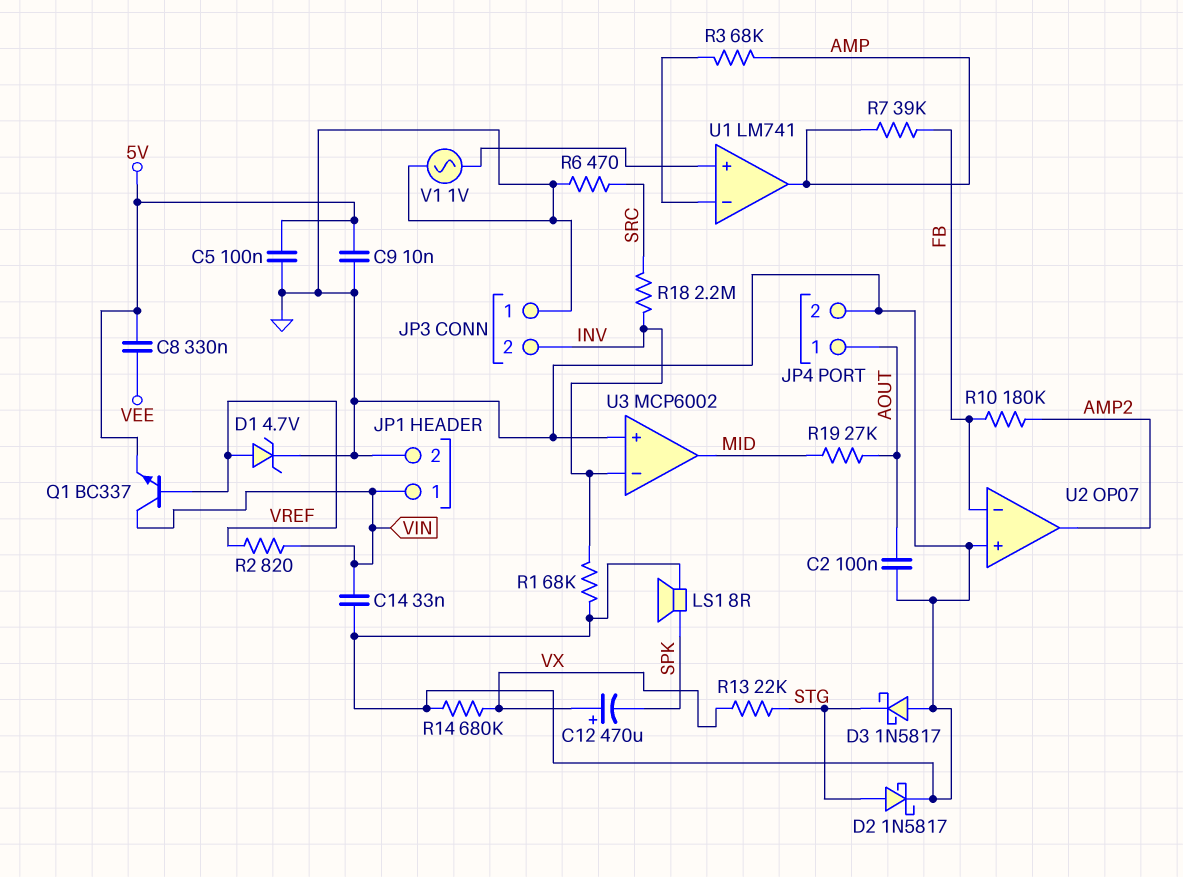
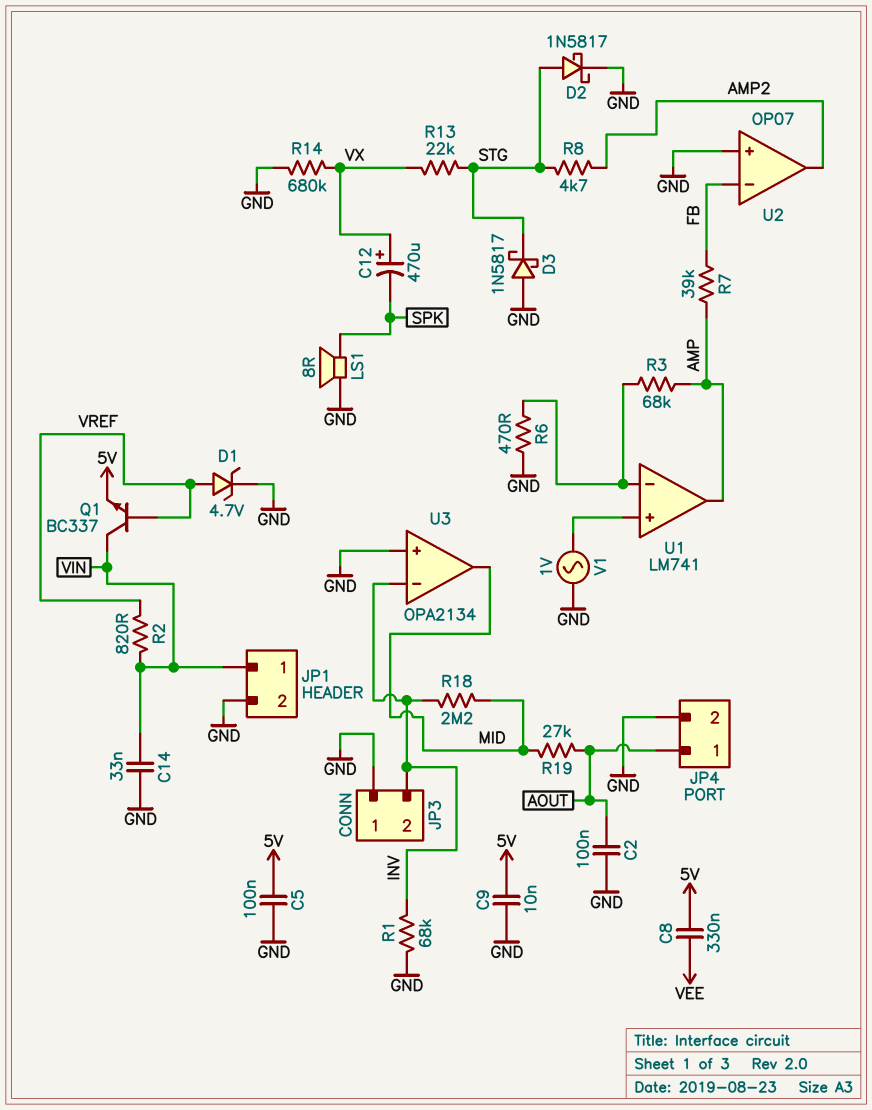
R6: 470 (GND, SRC) -> 470 (GND, U1/in-)
R8: none -> 4.7k (AMP2, STG)
R10: 180k (AMP2, FB) -> none
R18: 2.2M (INV, SRC) -> 2.2M (INV, MID)
U3: MCP6002 -> OPA2134

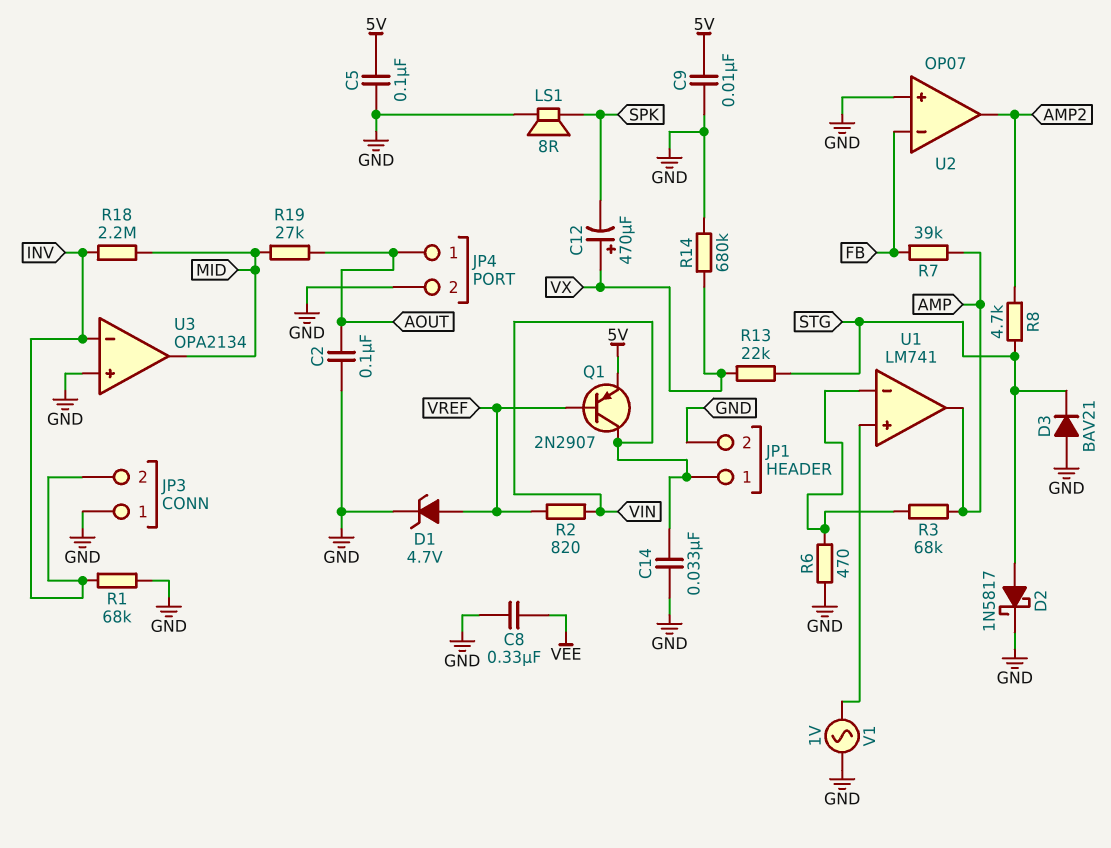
C8: 330nF (5V, VEE) -> 330nF (GND, VEE)
D3: schottky 1N5817 (A GND, K STG) -> diode BAV21 (A GND, K STG)
Q1: NPN BC337 (B VREF, C VIN, E 5V) -> PNP 2N2907 (B VREF, C VIN, E 5V)

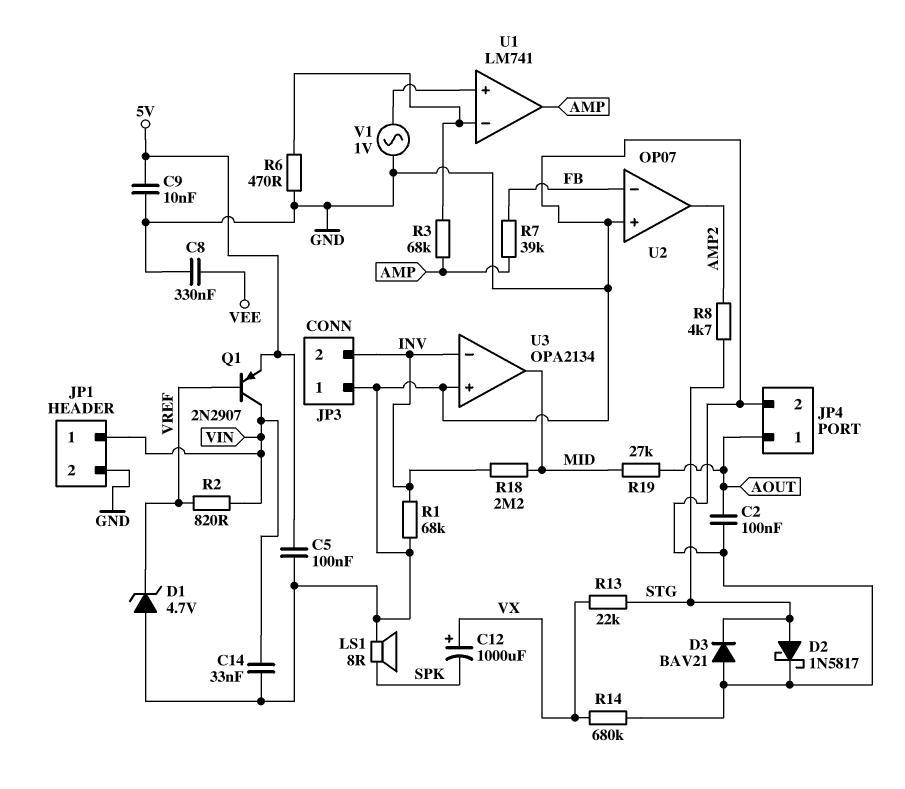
C12: 470uF (plus VX, minus SPK) -> 1000uF (plus VX, minus SPK)
D1: zener 4.7V (A VREF, K GND) -> zener 4.7V (A GND, K VREF)

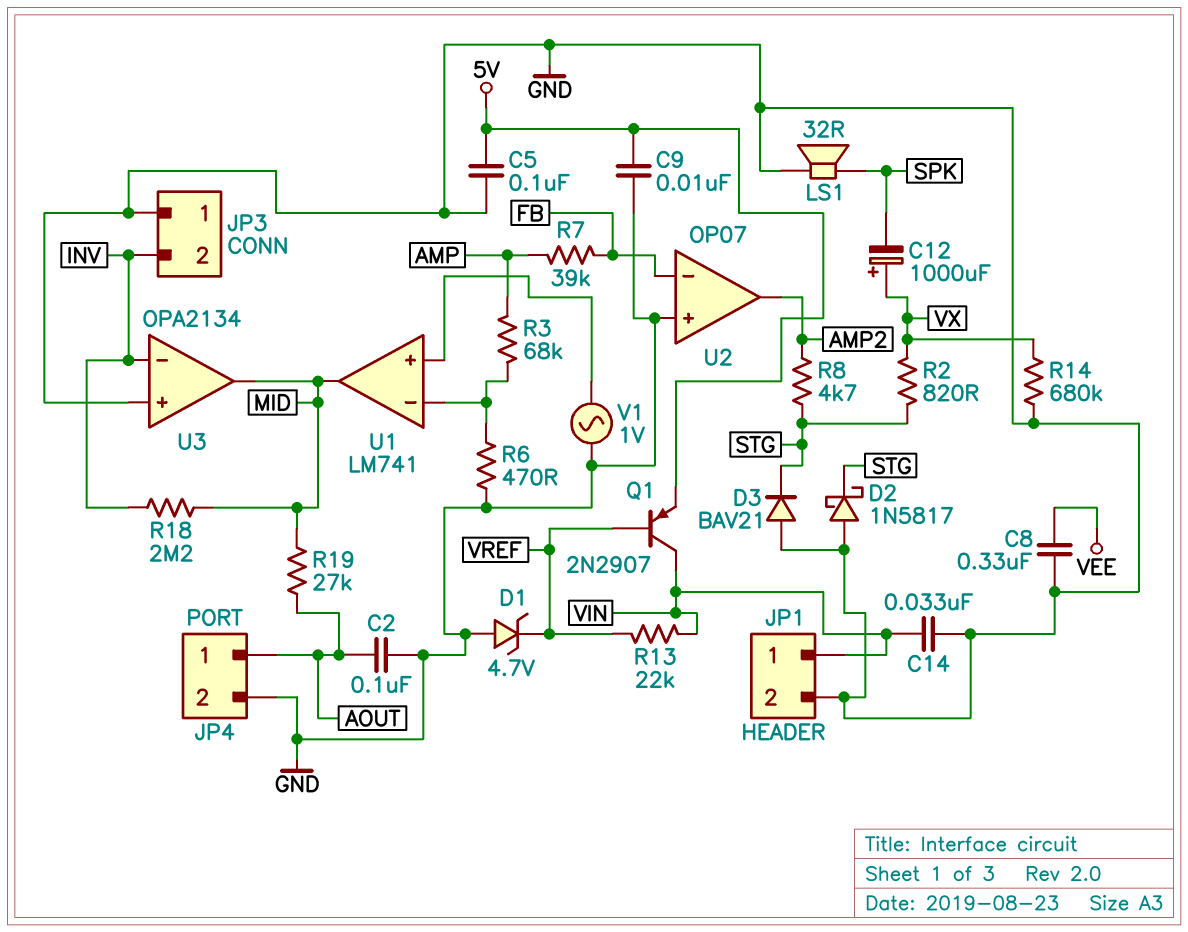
D2: schottky 1N5817 (A STG, K GND) -> schottky 1N5817 (A GND, K STG)
LS1: speaker 8R (GND, SPK) -> speaker 32R (GND, SPK)
R1: 68k (GND, INV) -> none
R2: 820 (VIN, VREF) -> 820 (STG, VX)
R13: 22k (STG, VX) -> 22k (VIN, VREF)
U1 pin out: AMP -> MID

